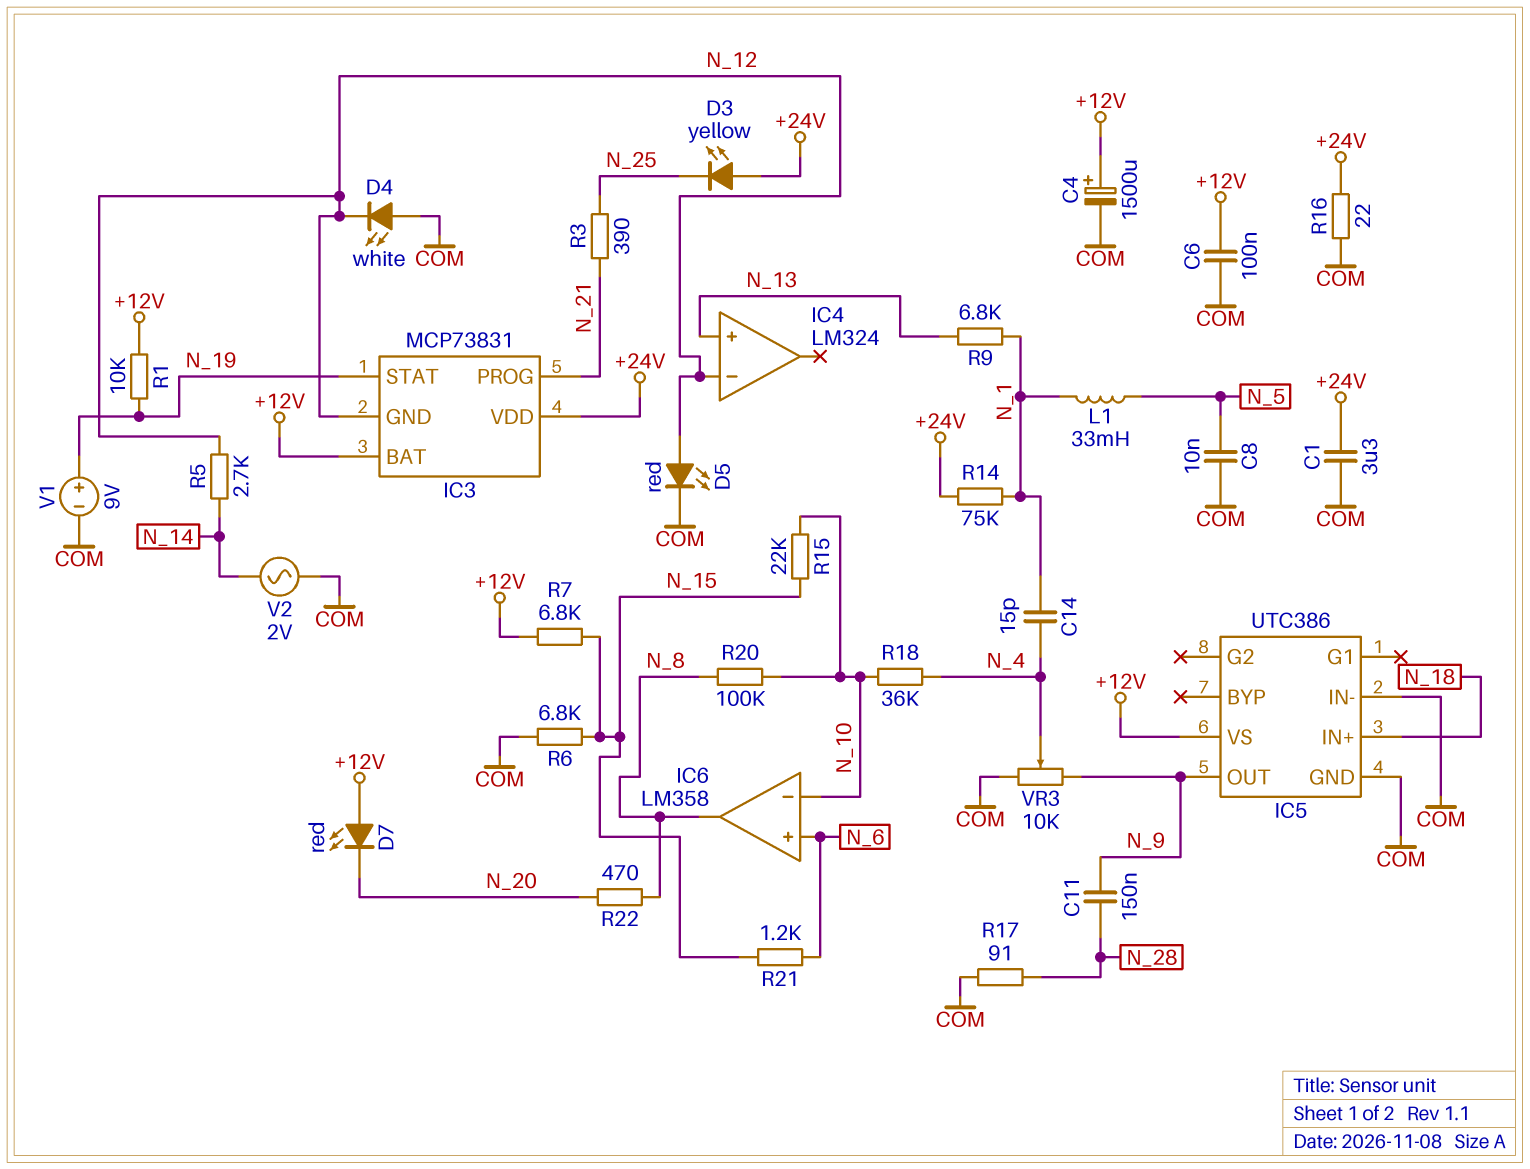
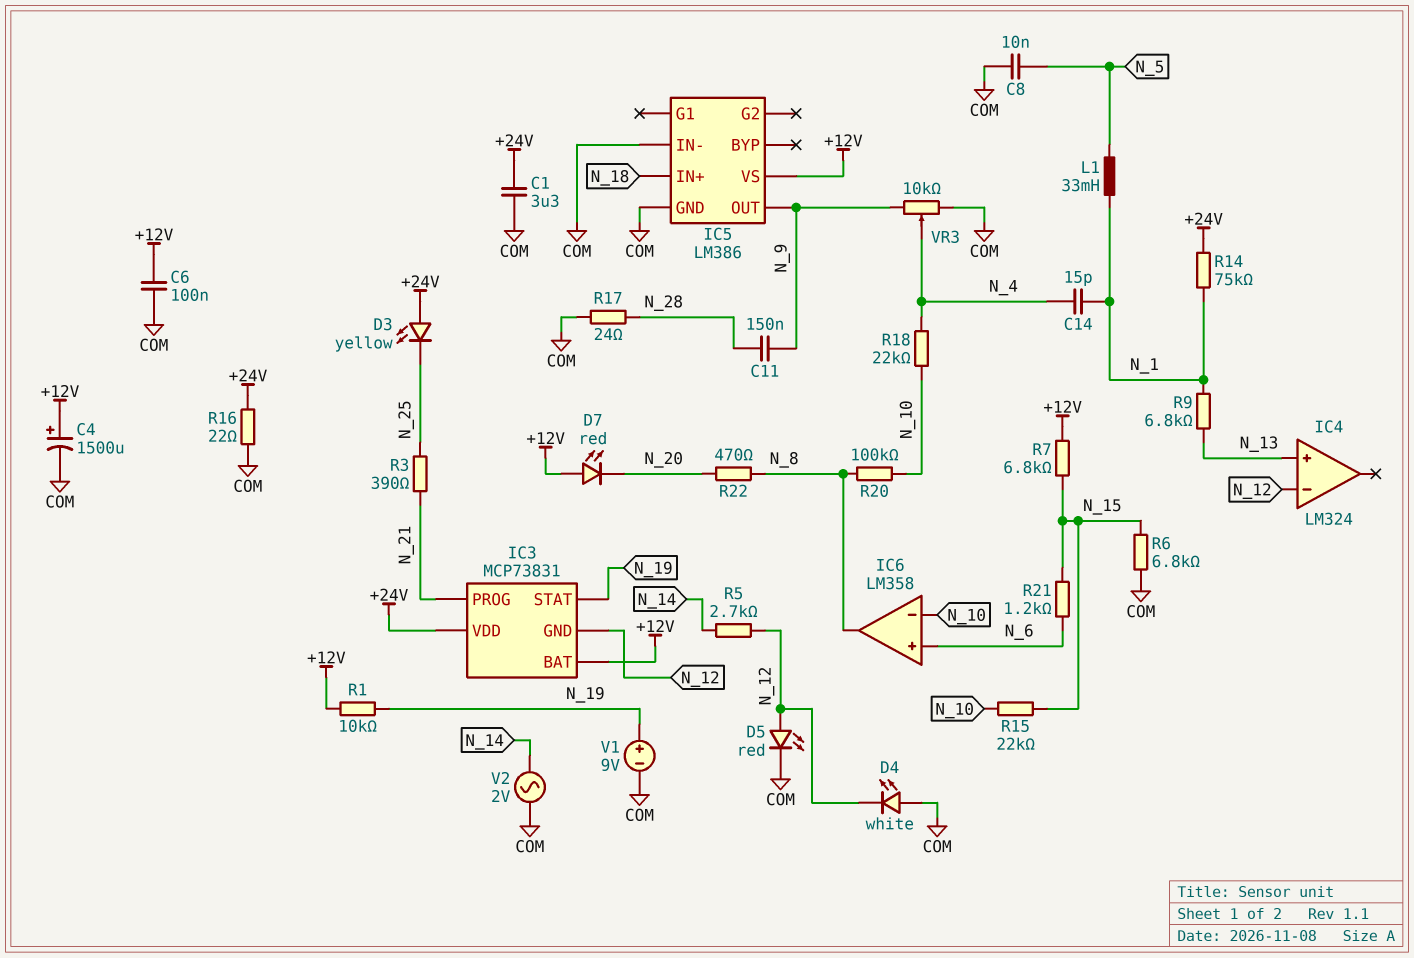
IC5: UTC386 -> LM386
R17: 91 (COM, N_28) -> 24 (COM, N_28)
R18: 36k (N_4, N_10) -> 22k (N_4, N_10)

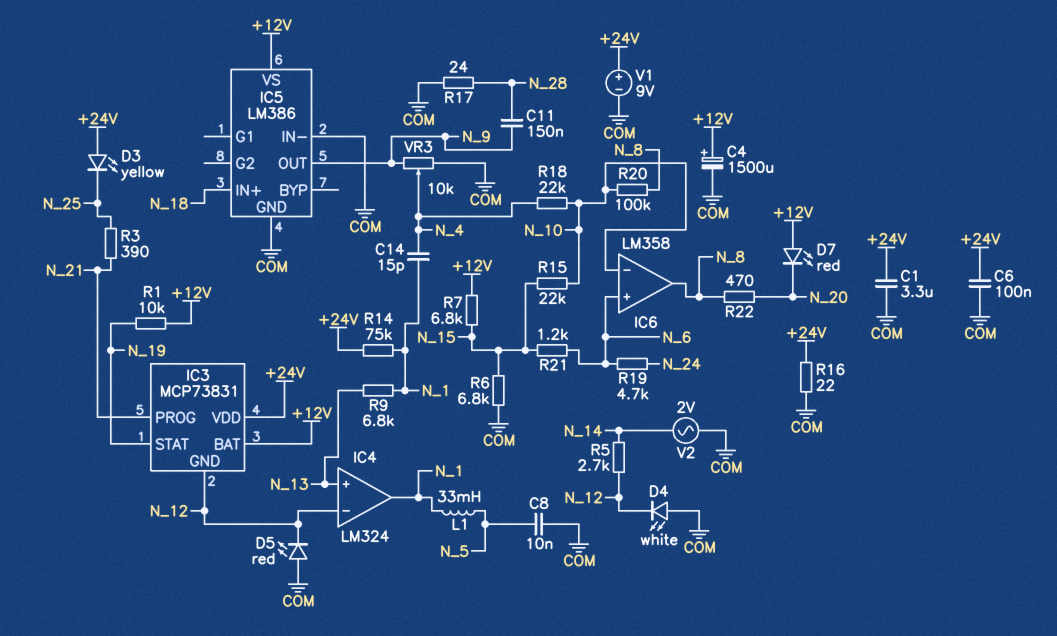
C6: 100nF (+12V, COM) -> 100nF (+24V, COM)
D5: LED red (A N_12, K COM) -> LED red (A COM, K N_12)
IC4 pin out: none -> N_1
R19: none -> 4.7k (N_6, N_24)
V1: 9V (plus N_19, minus COM) -> 9V (plus +24V, minus COM)

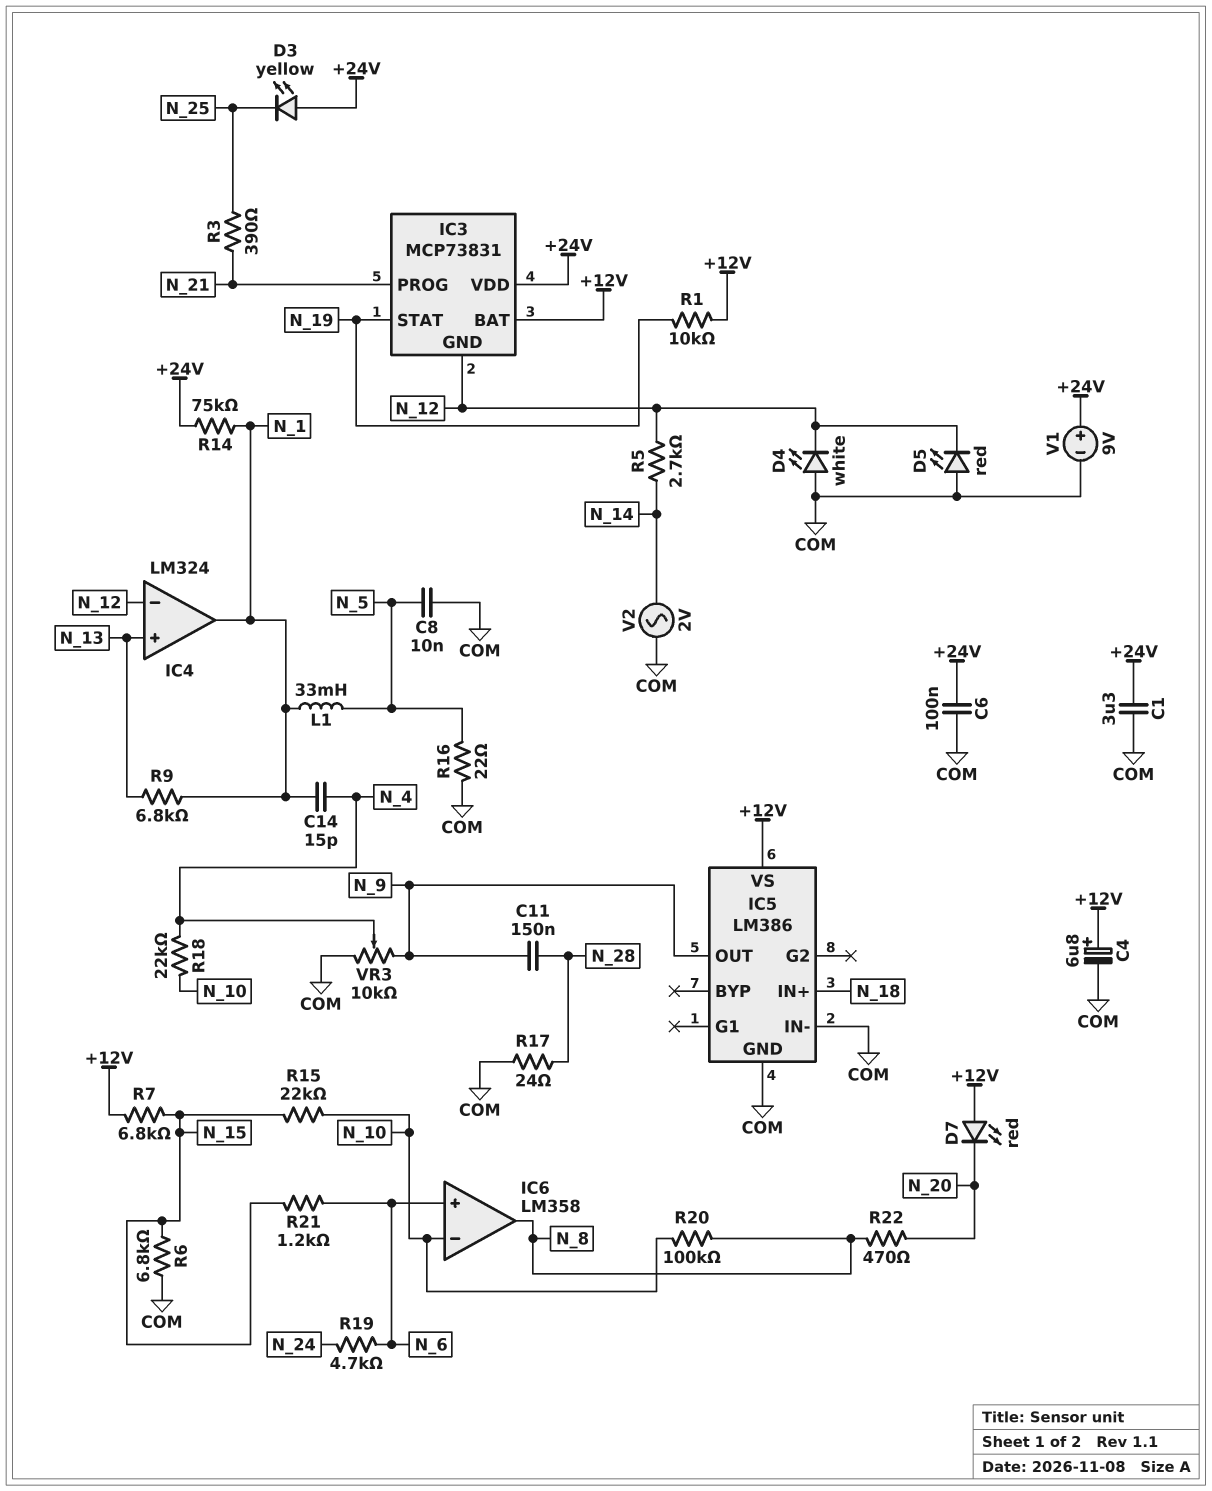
C4: 1500uF (plus +12V, minus COM) -> 6.8uF (plus +12V, minus COM)
R16: 22 (+24V, COM) -> 22 (COM, N_5)

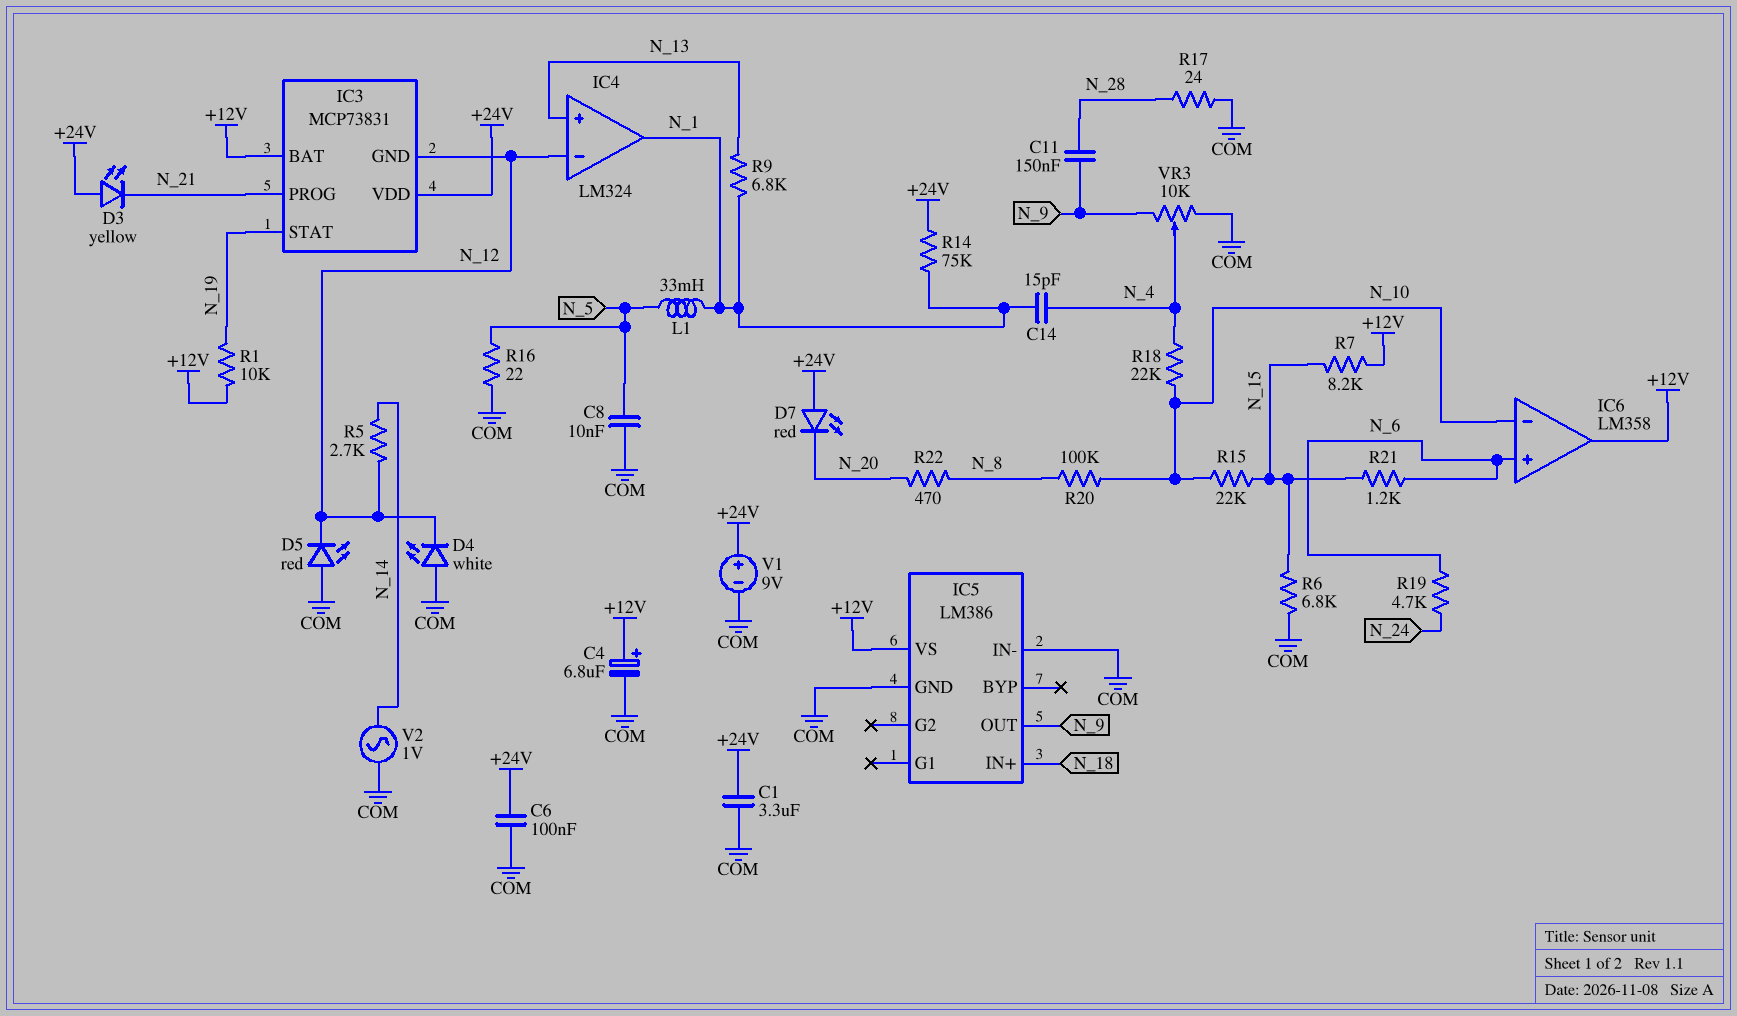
D3: LED yellow (A +24V, K N_25) -> LED yellow (A +24V, K N_21)
D7: LED red (A +12V, K N_20) -> LED red (A +24V, K N_20)
IC6 pin out: N_8 -> +12V
R3: 390 (N_21, N_25) -> none
R7: 6.8k (+12V, N_15) -> 8.2k (+12V, N_15)
V2: AC 2V (COM, N_14) -> AC 1V (COM, N_14)

